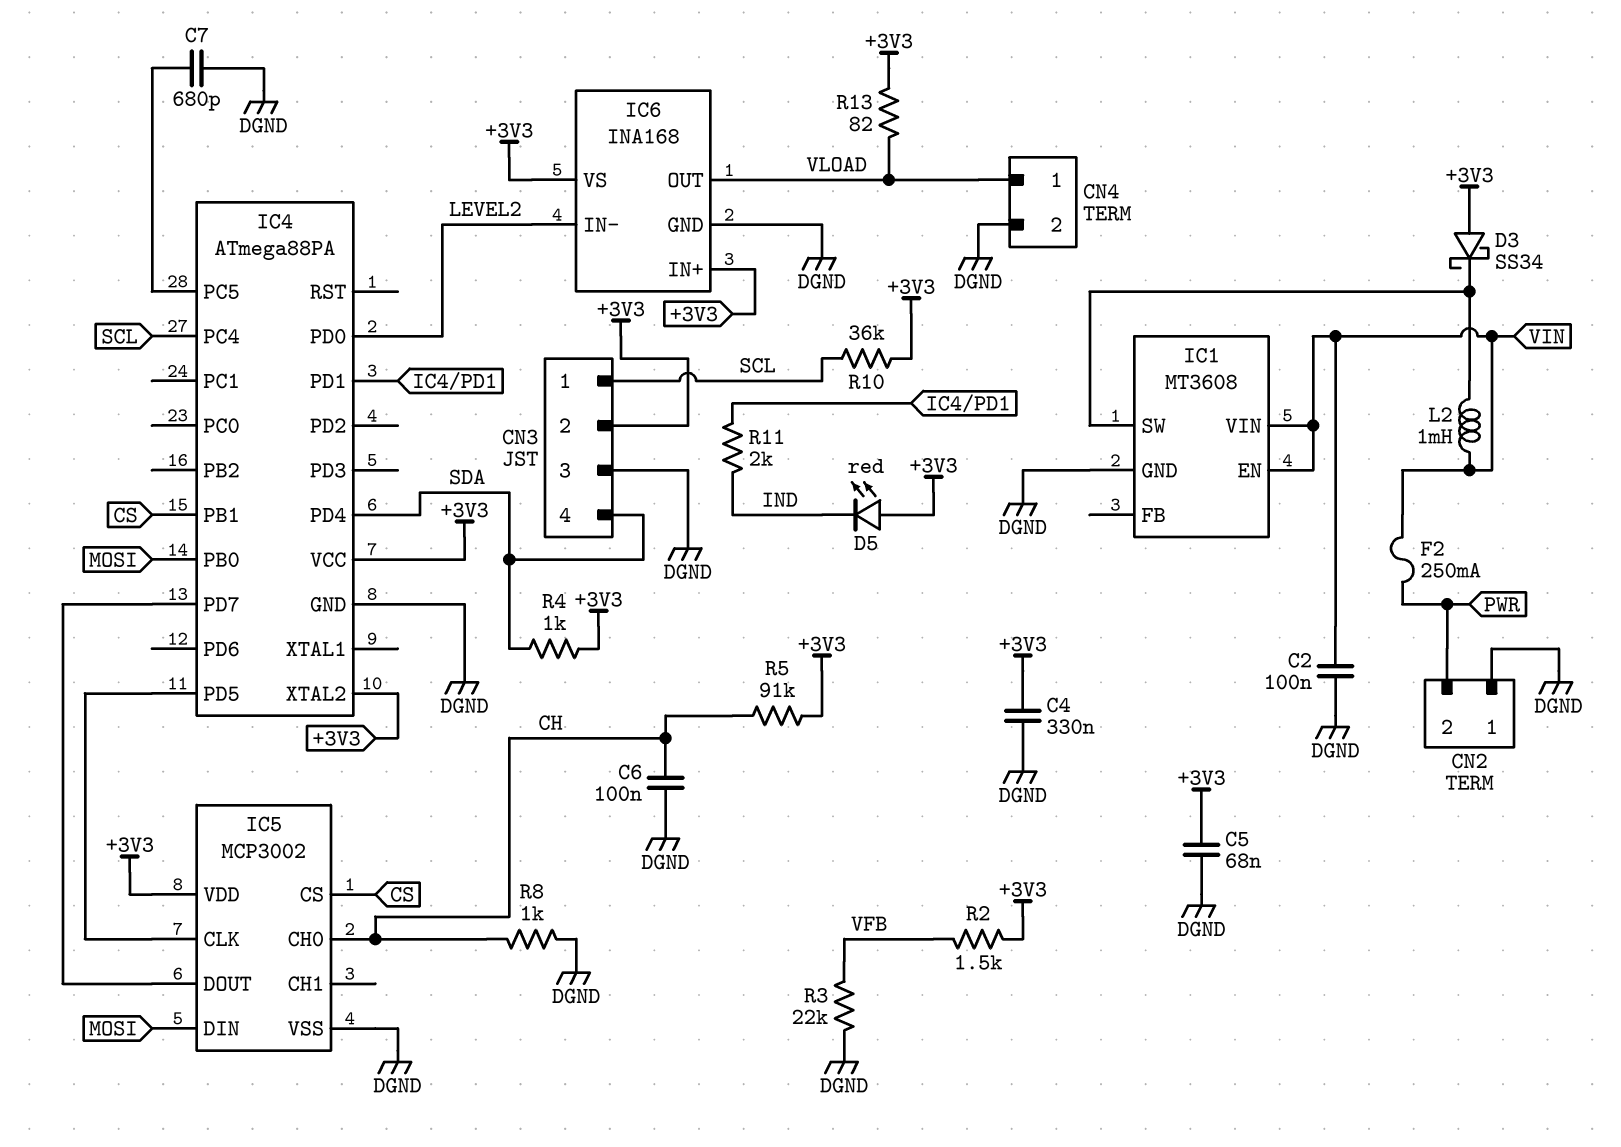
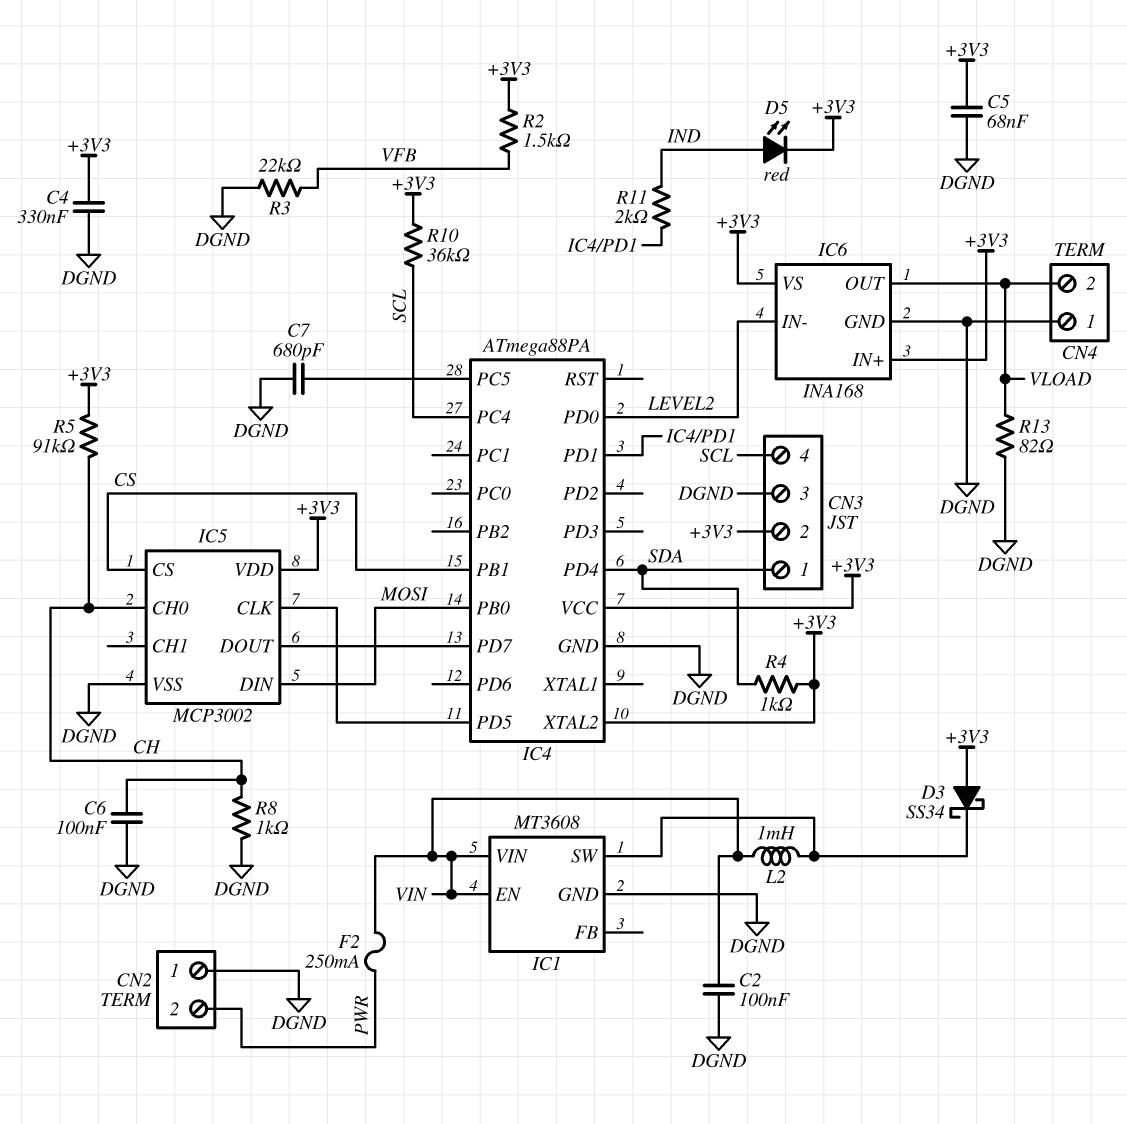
CN3 pin 1: SCL -> SDA
CN3 pin 4: SDA -> SCL
CN4 pin 1: VLOAD -> DGND
CN4 pin 2: DGND -> VLOAD
D5: LED red (A +3V3, K IND) -> LED red (A IND, K +3V3)
R13: 82 (+3V3, VLOAD) -> 82 (DGND, VLOAD)

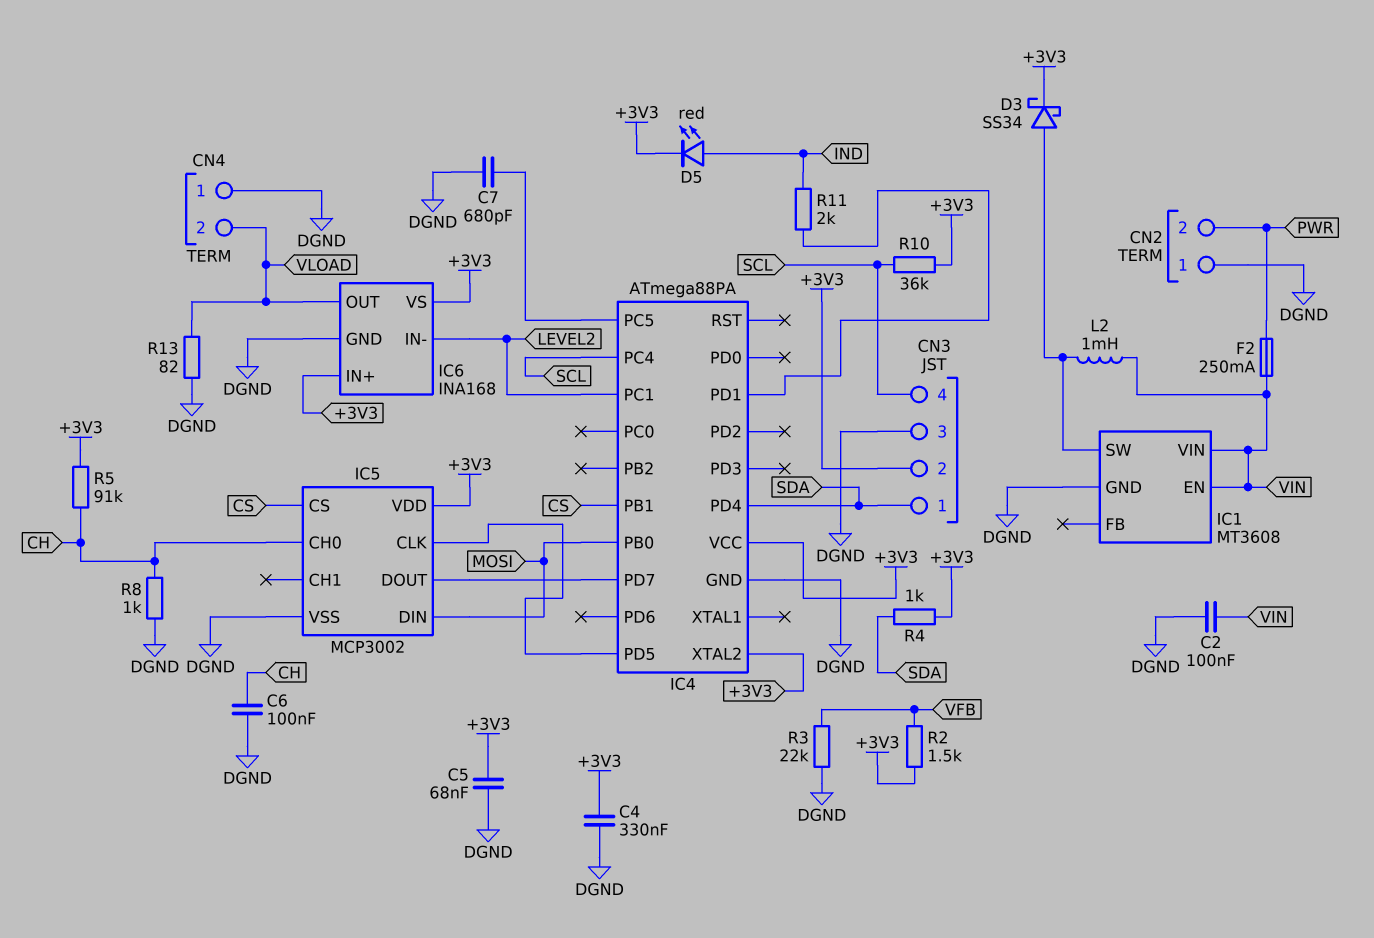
D3: schottky SS34 (A +3V3, K IC1/SW) -> schottky SS34 (A IC1/SW, K +3V3)
IC4 pin PC1: none -> LEVEL2
IC4 pin PD0: LEVEL2 -> none

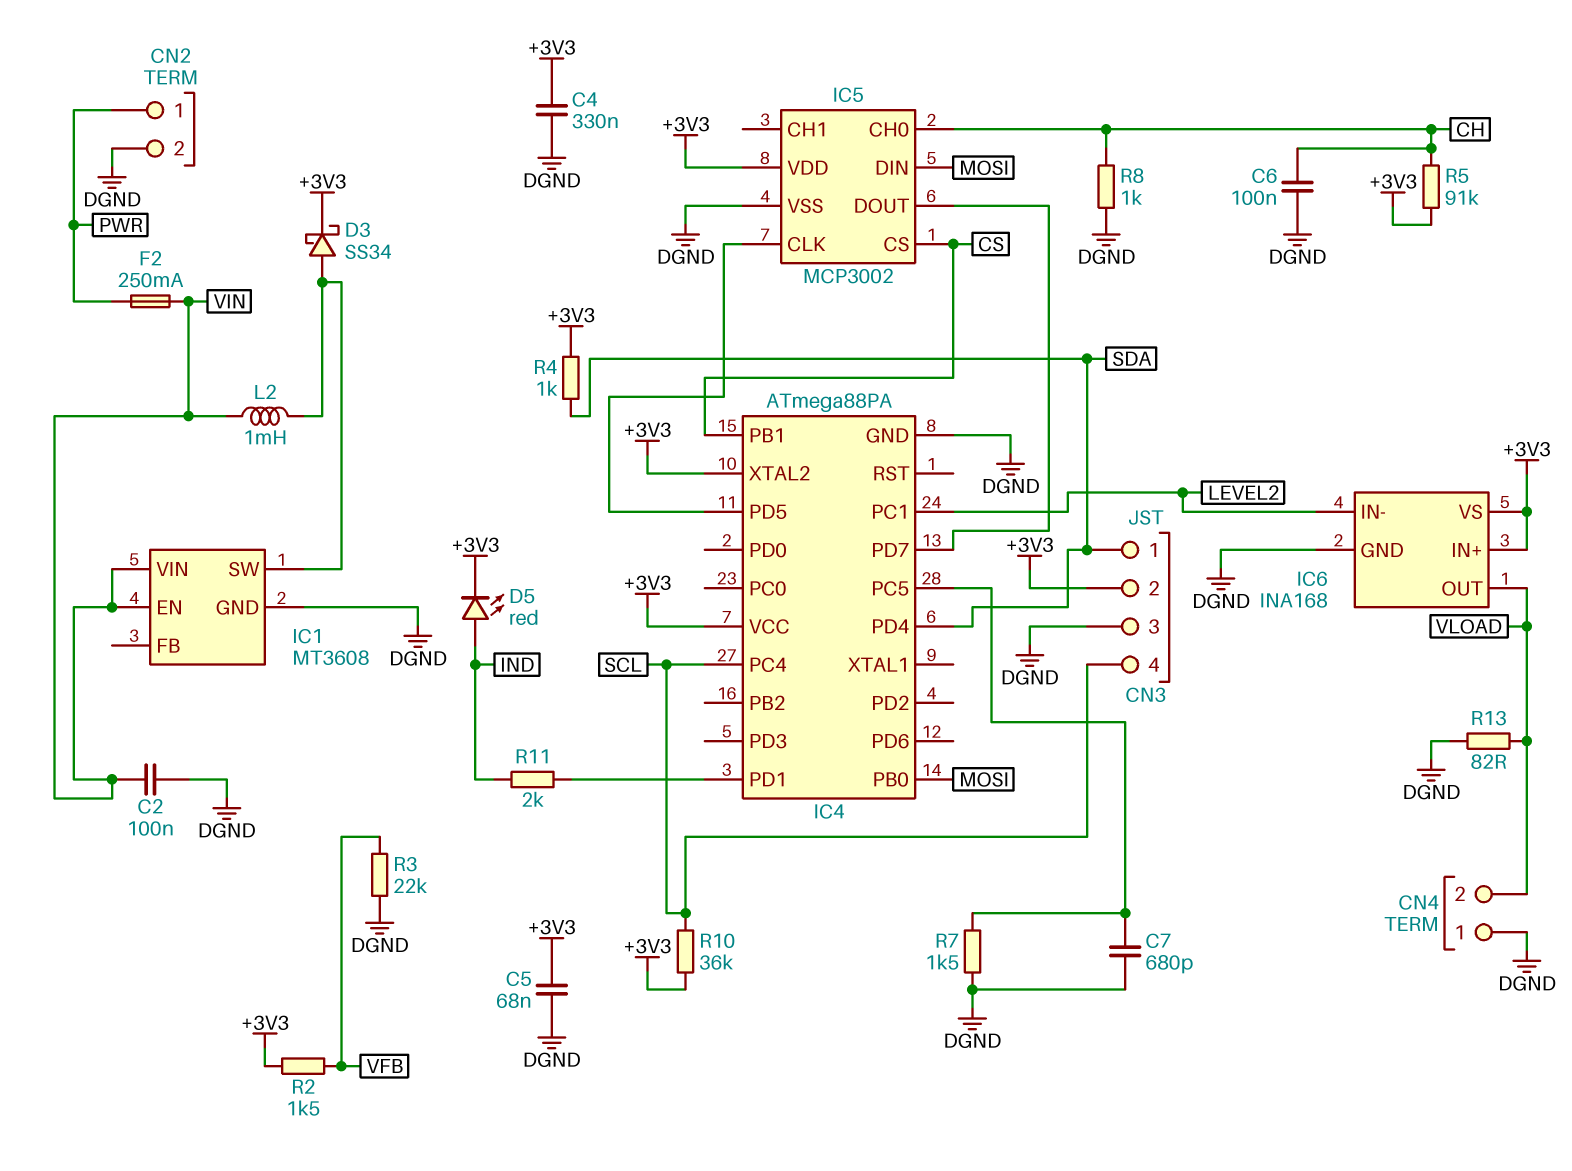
CN2 pin 1: DGND -> PWR
CN2 pin 2: PWR -> DGND
R7: none -> 1.5k (DGND, IC4/PC5)

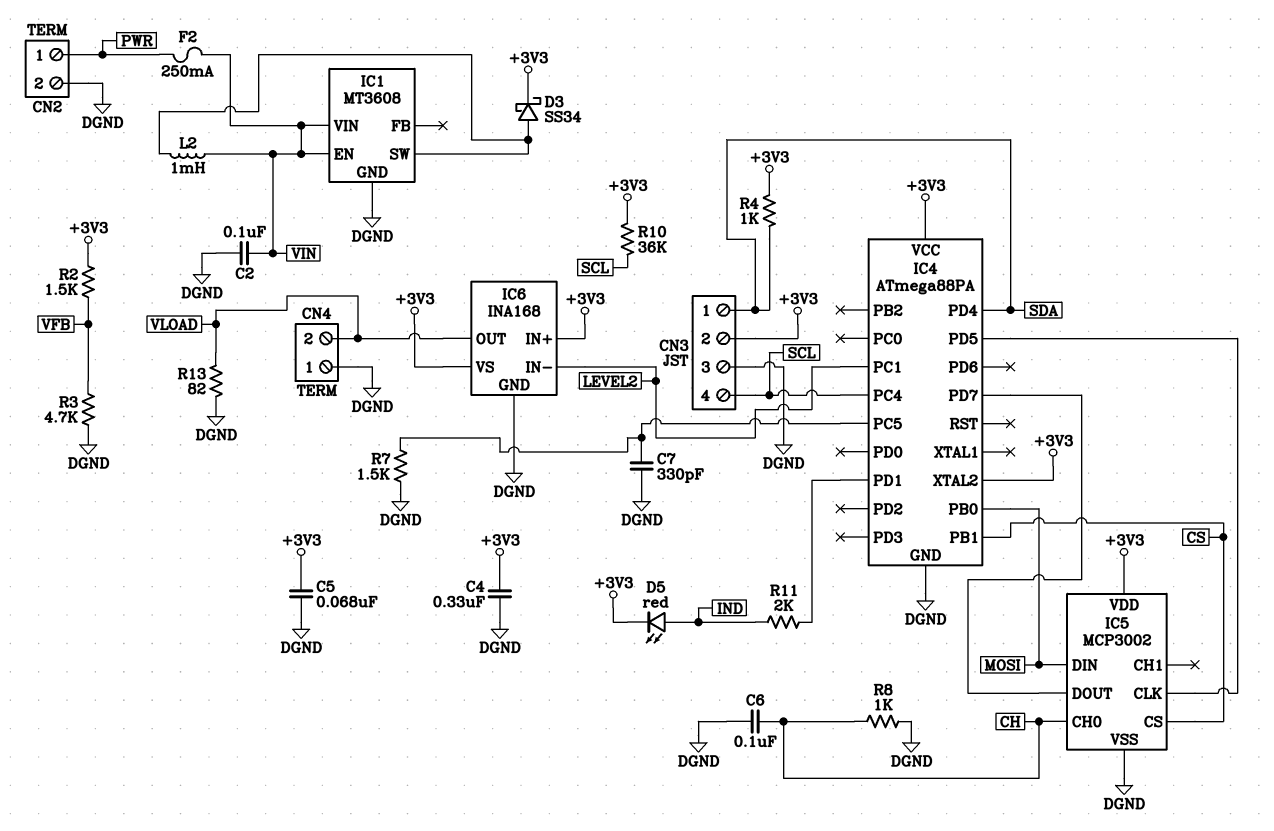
C7: 680pF (DGND, IC4/PC5) -> 330pF (DGND, IC4/PC5)
R3: 22k (DGND, VFB) -> 4.7k (DGND, VFB)
R5: 91k (+3V3, CH) -> none

